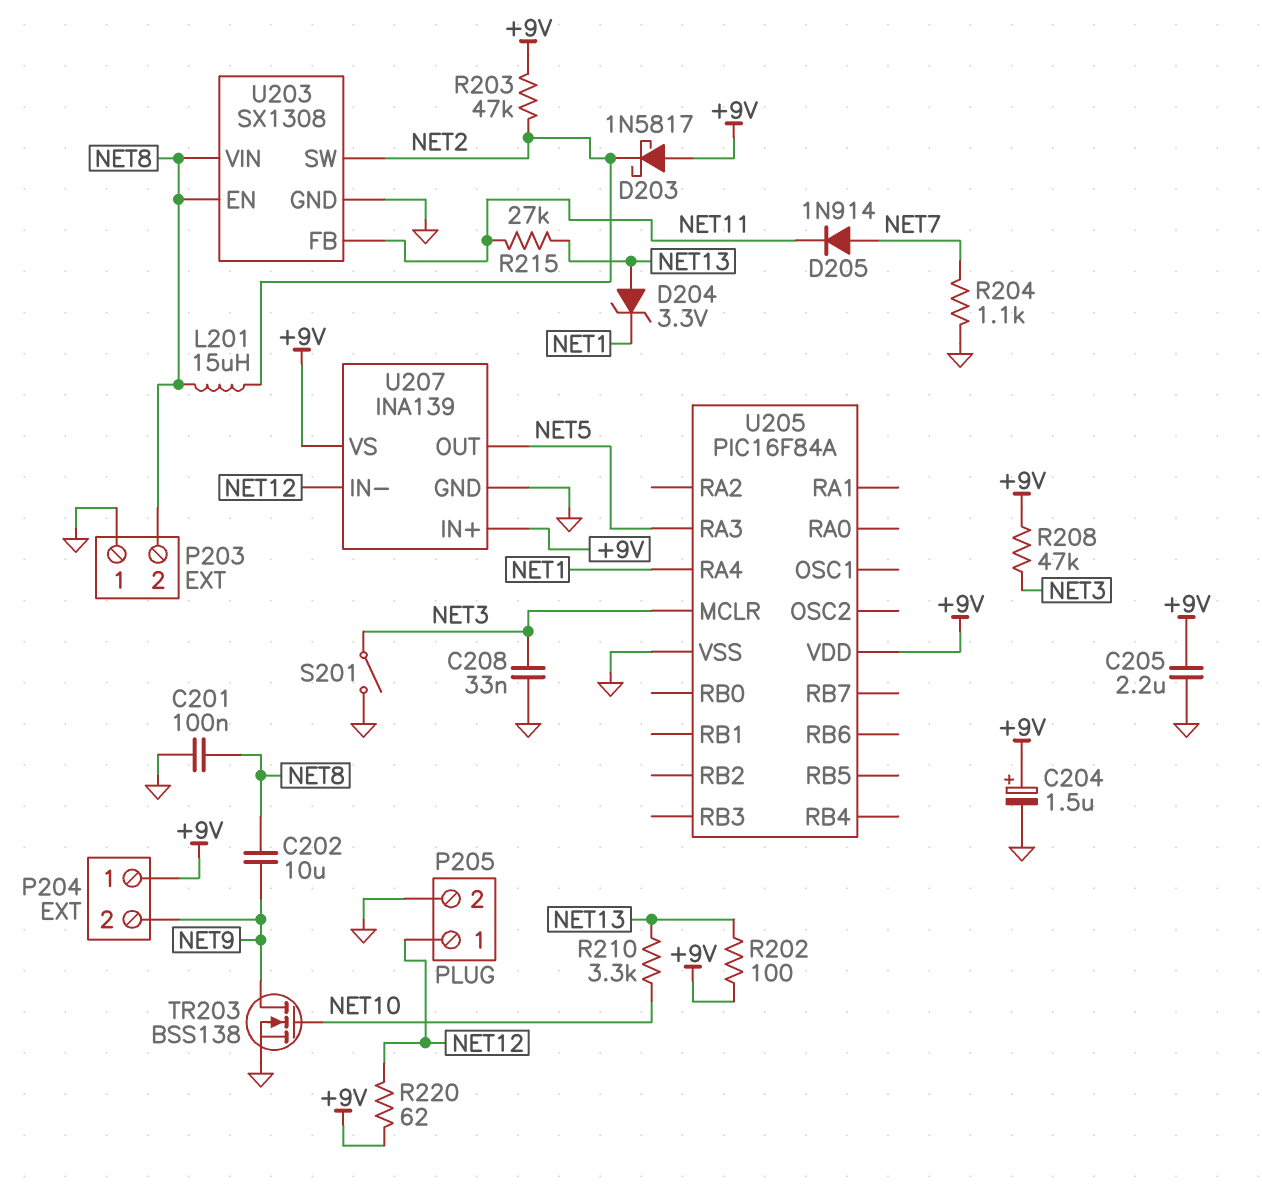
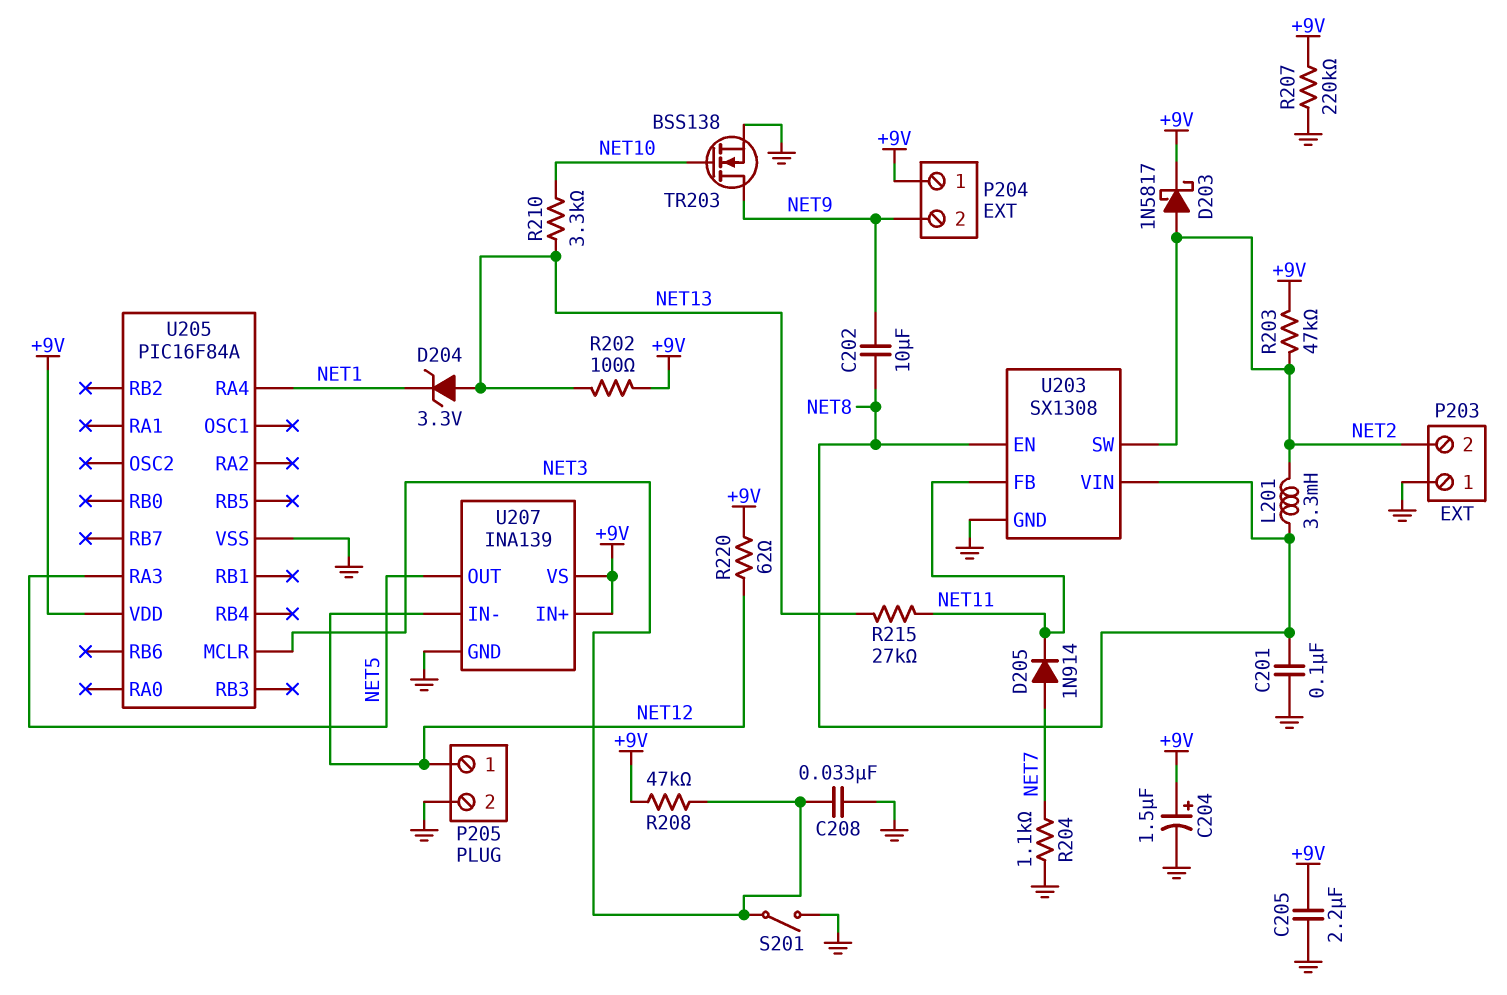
D203: schottky 1N5817 (A +9V, K NET2) -> schottky 1N5817 (A NET2, K +9V)
L201: 15uH (NET2, NET8) -> 3.3mH (NET2, NET8)
P203 pin 2: NET8 -> NET2
R207: none -> 220k (+9V, GND)

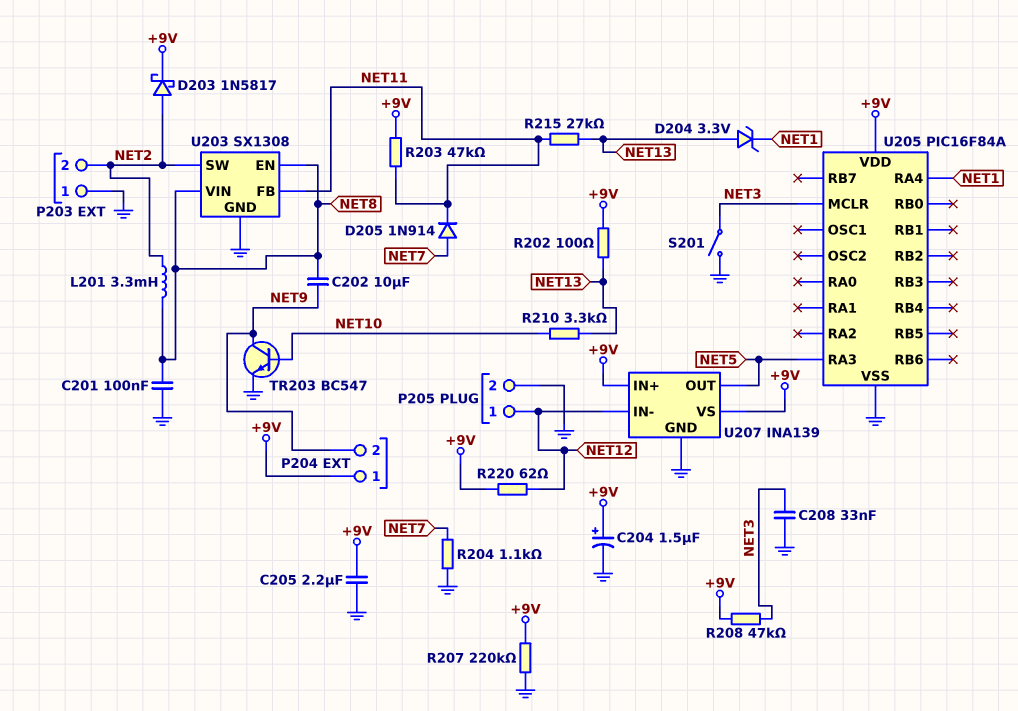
R203: 47k (+9V, NET2) -> 47k (+9V, NET11)
TR203: NMOS BSS138 (G NET10, D NET9, S GND) -> NPN BC547 (B NET10, C NET9, E GND)

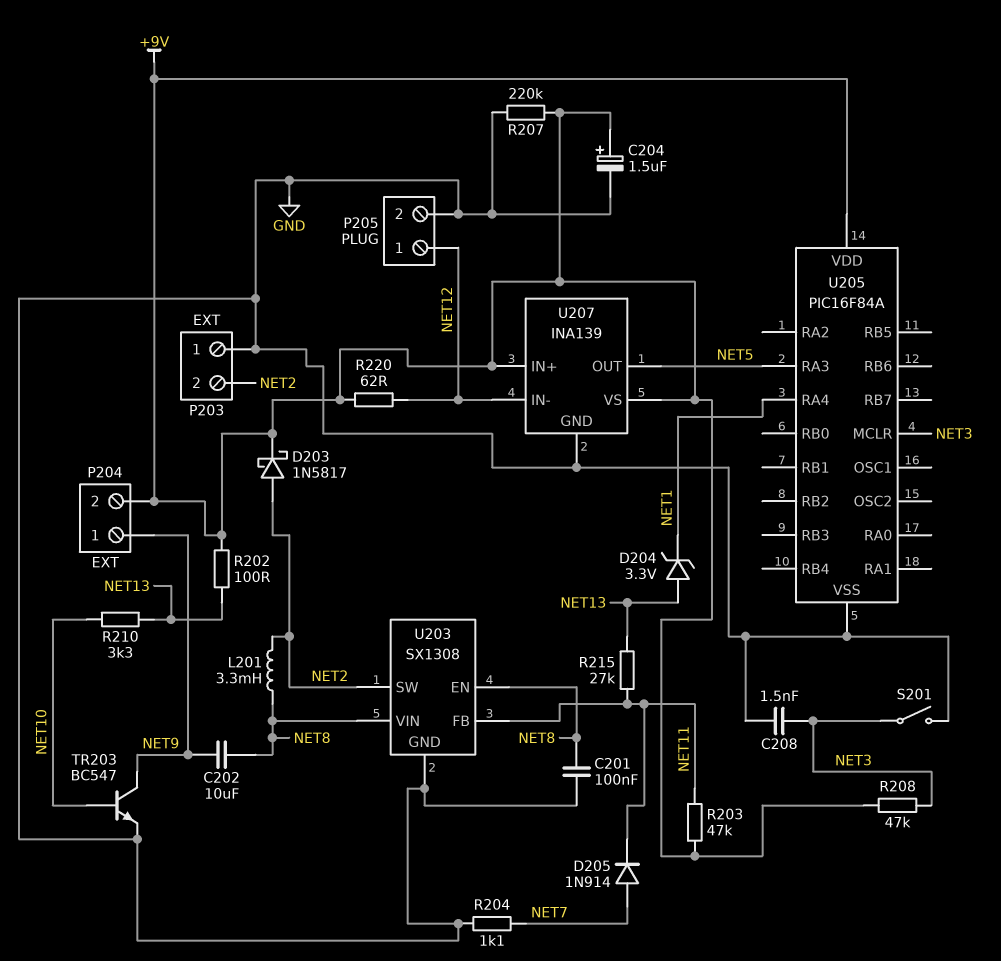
C205: 2.2uF (+9V, GND) -> none
C208: 33nF (GND, NET3) -> 1.5nF (GND, NET3)
P204 pin 1: +9V -> NET9
P204 pin 2: NET9 -> +9V

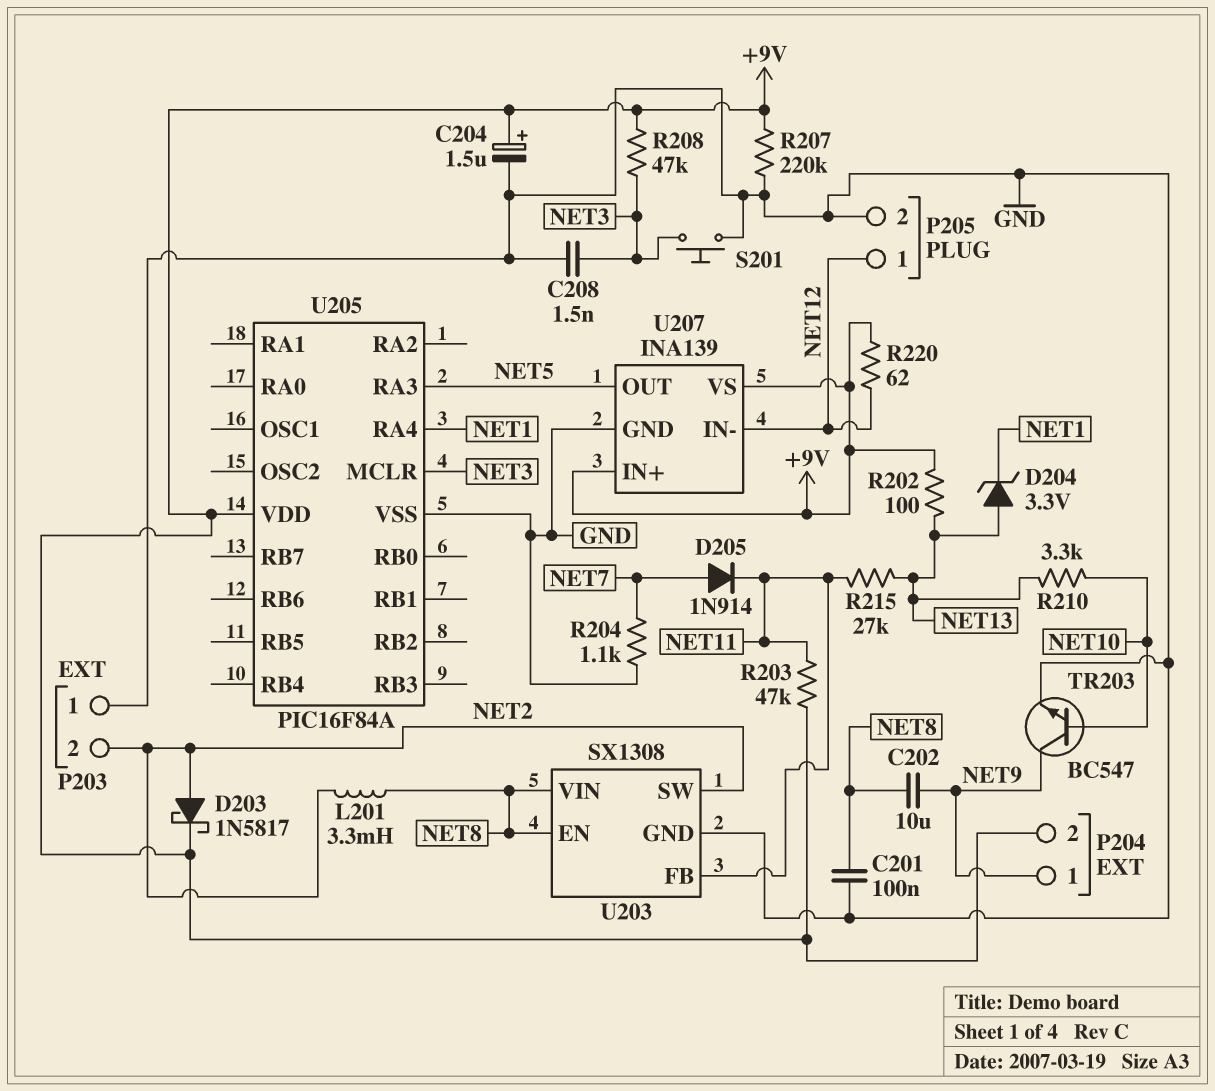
S201: switch (GND, NET3) -> button (GND, NET3)

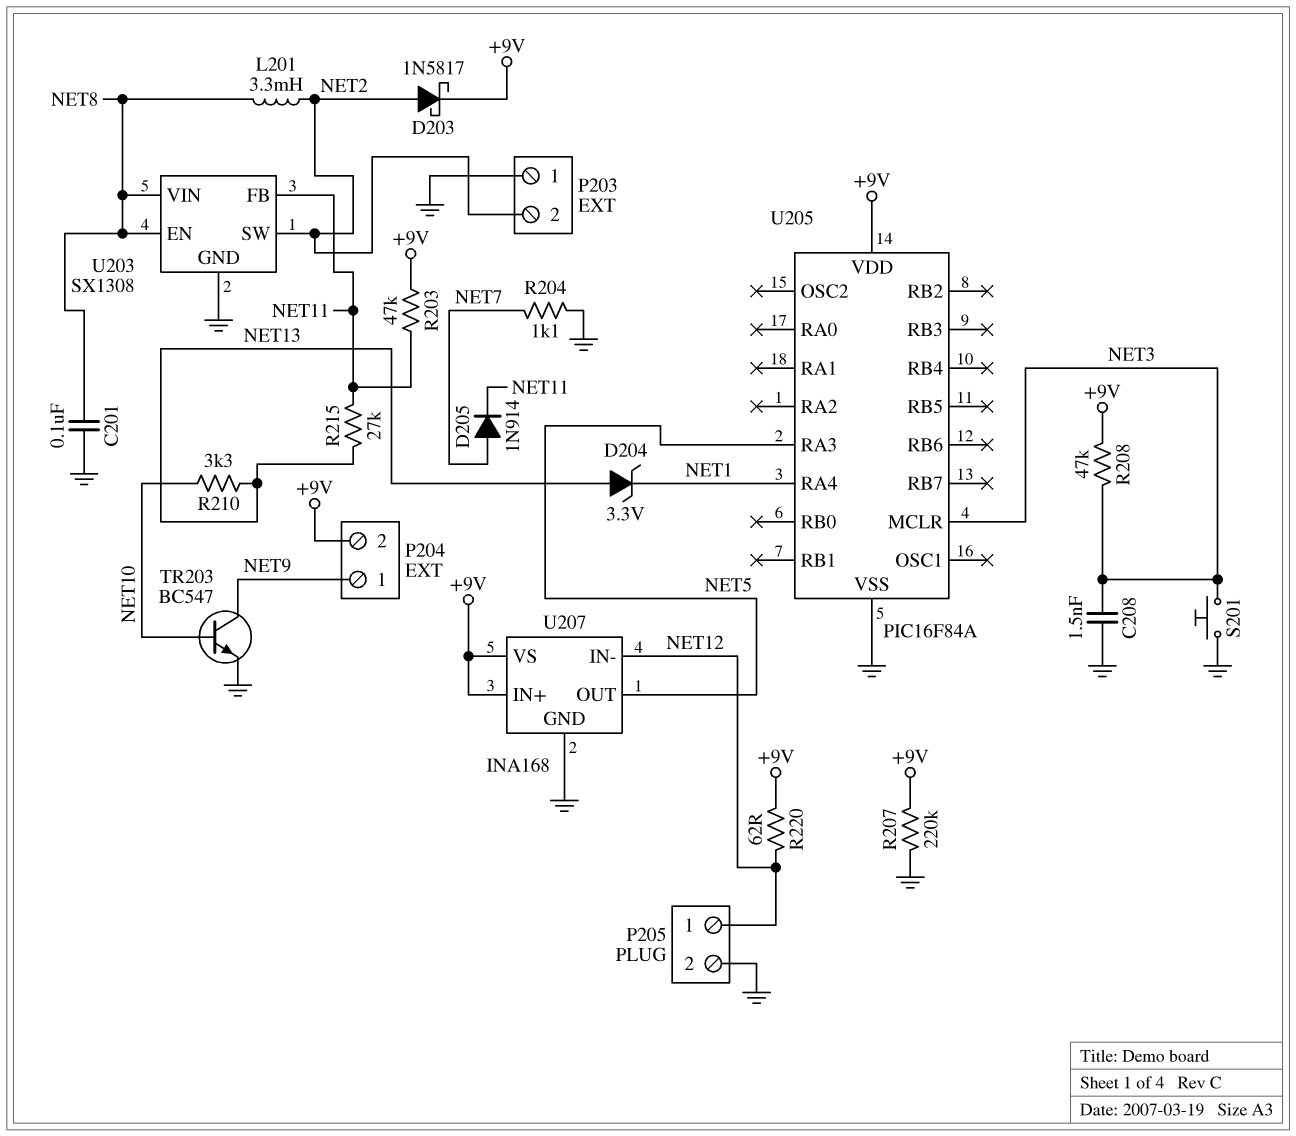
C202: 10uF (NET8, NET9) -> none
C204: 1.5uF (plus +9V, minus GND) -> none
R202: 100 (+9V, NET13) -> none
U207: INA139 -> INA168

